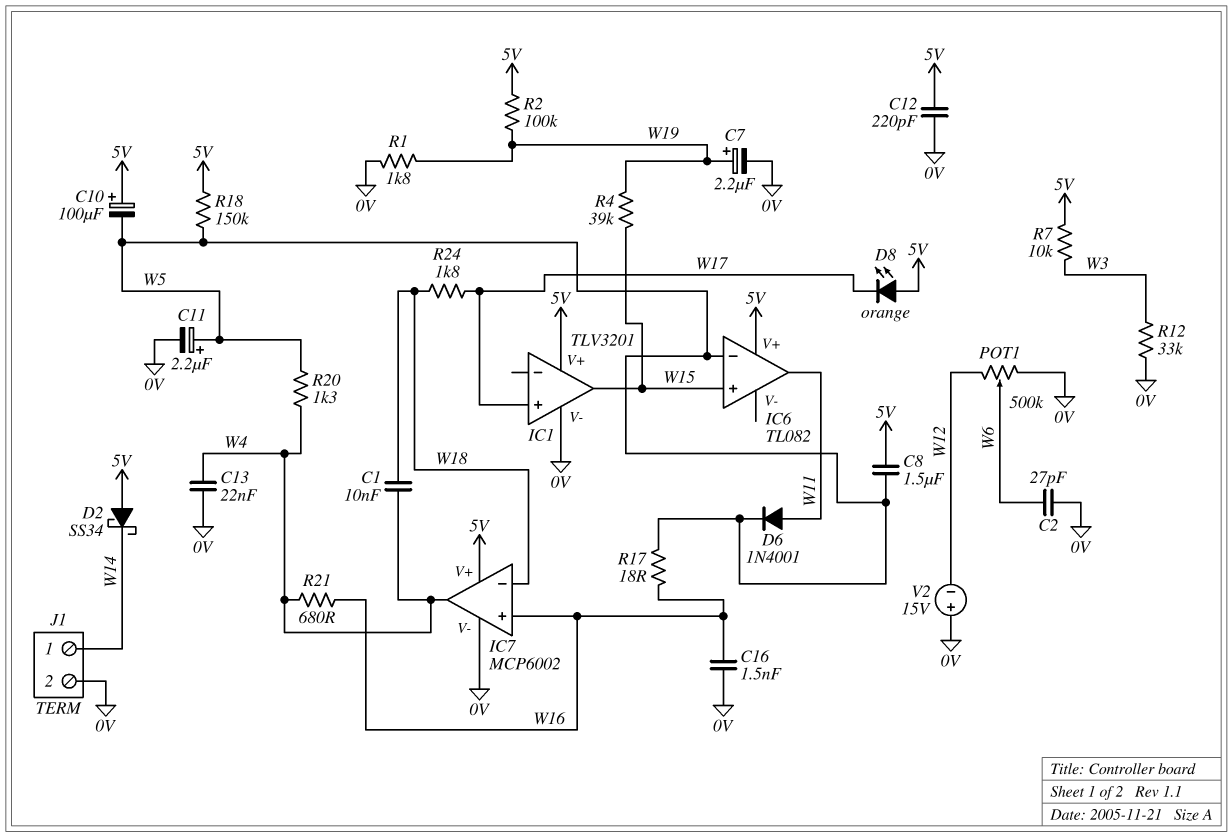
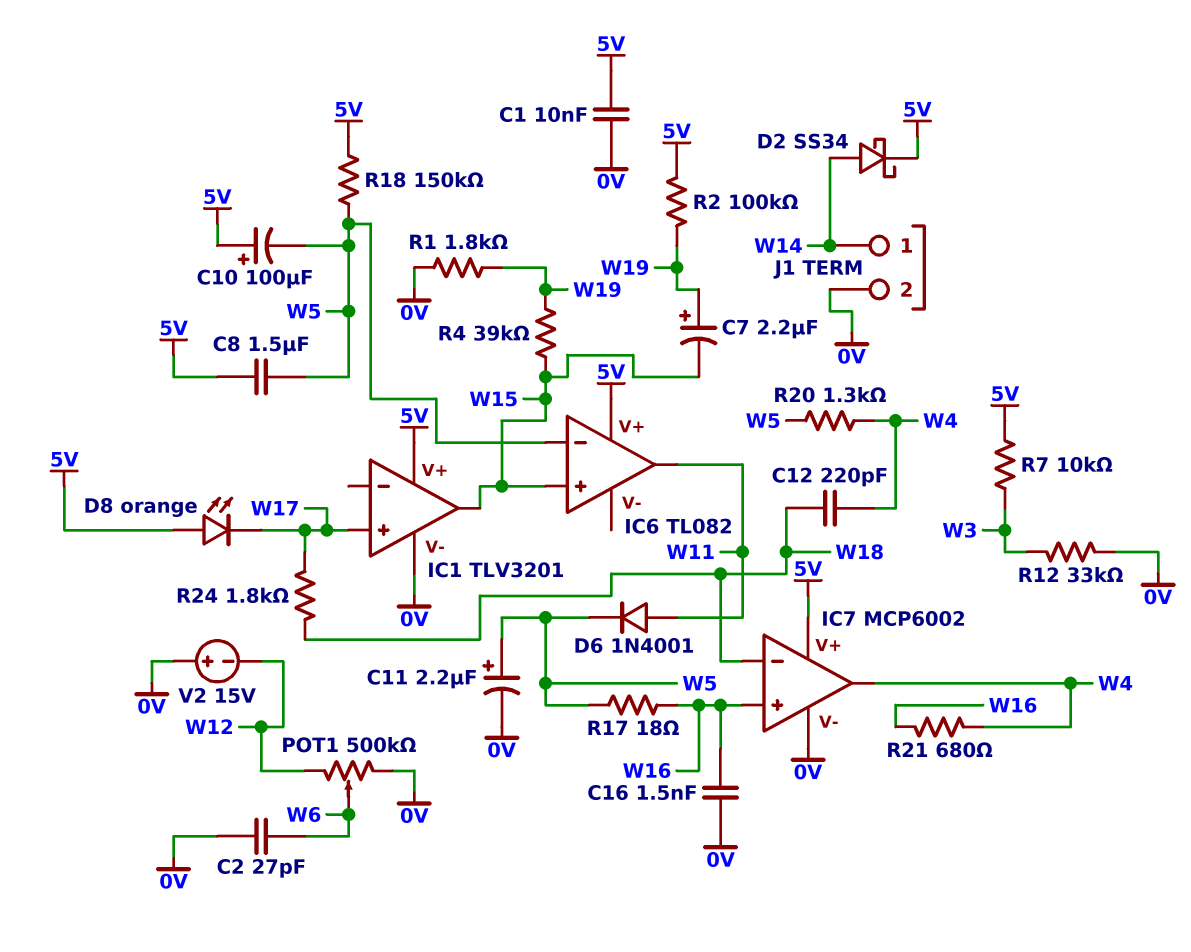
C1: 10nF (W4, W18) -> 10nF (0V, 5V)
C7: 2.2uF (plus W19, minus 0V) -> 2.2uF (plus W19, minus W15)
C12: 220pF (0V, 5V) -> 220pF (W4, W18)
C13: 22nF (0V, W4) -> none
D2: schottky SS34 (A 5V, K W14) -> schottky SS34 (A W14, K 5V)

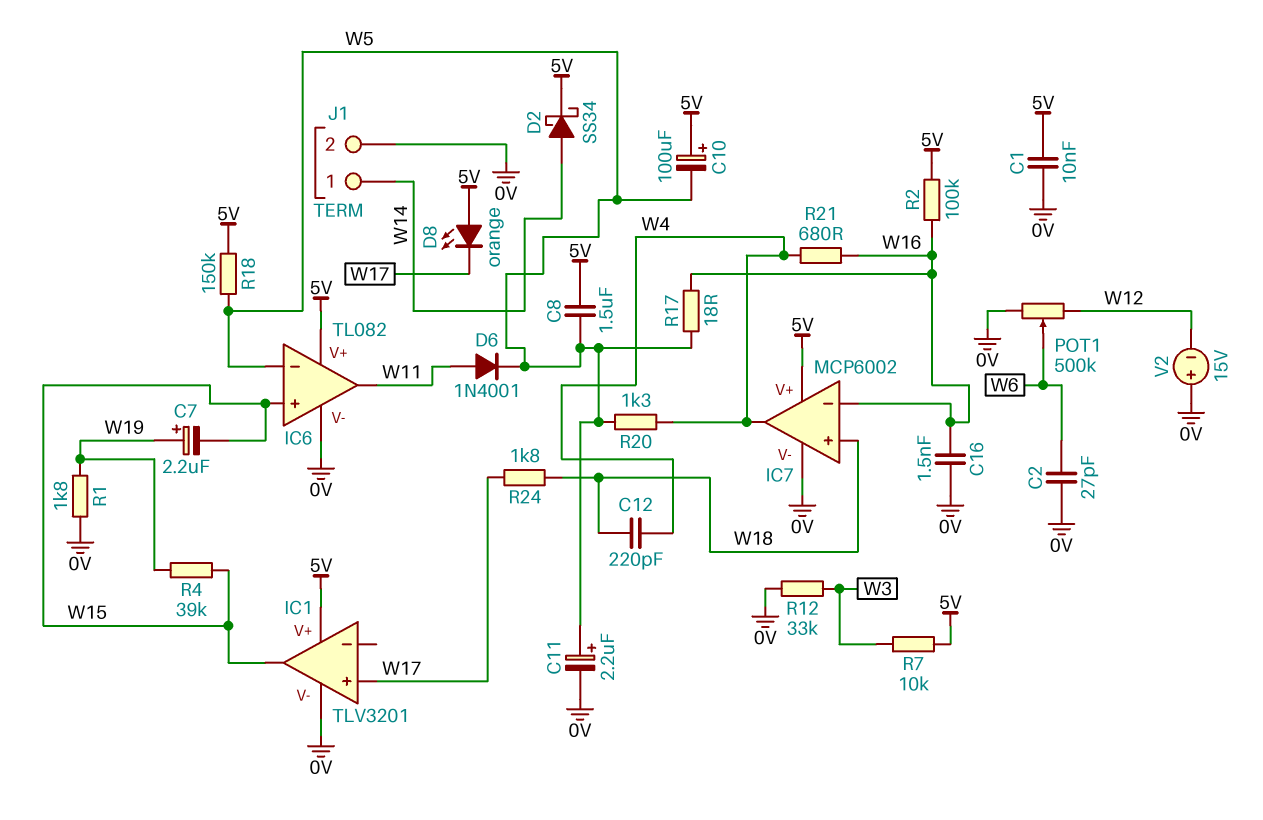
IC6 pin V-: none -> 0V
IC7 pin in+: W16 -> W18
IC7 pin in-: W18 -> W16
R2: 100k (5V, W19) -> 100k (5V, W16)

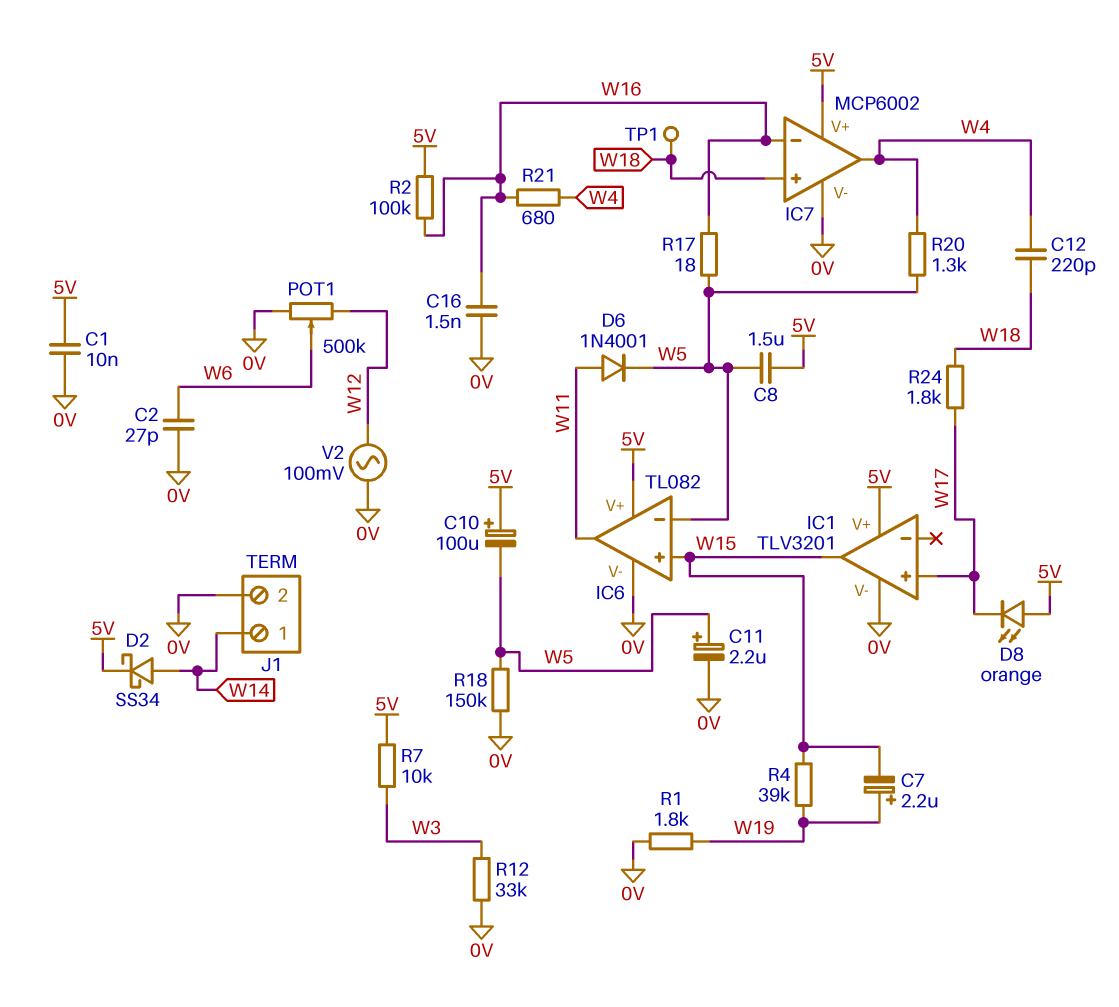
R18: 150k (5V, W5) -> 150k (0V, W5)
TP1: none -> test point (W18)
V2: 15V (plus 0V, minus W12) -> AC 100mV (0V, W12)

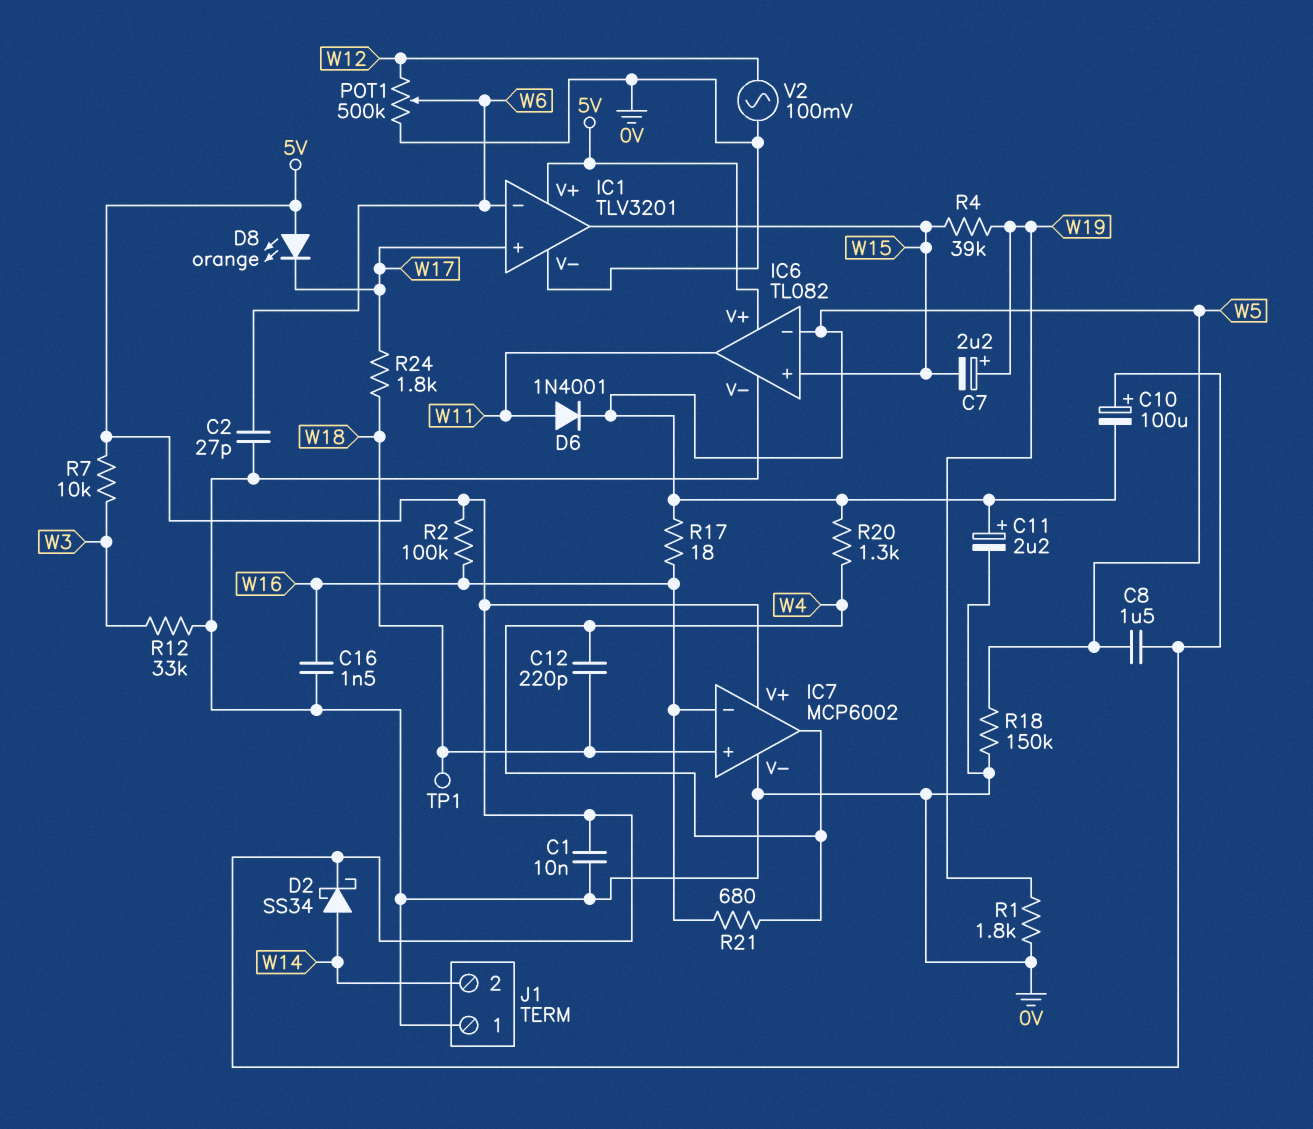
IC1 pin in-: none -> W6
J1 pin 1: W14 -> 0V
J1 pin 2: 0V -> W14

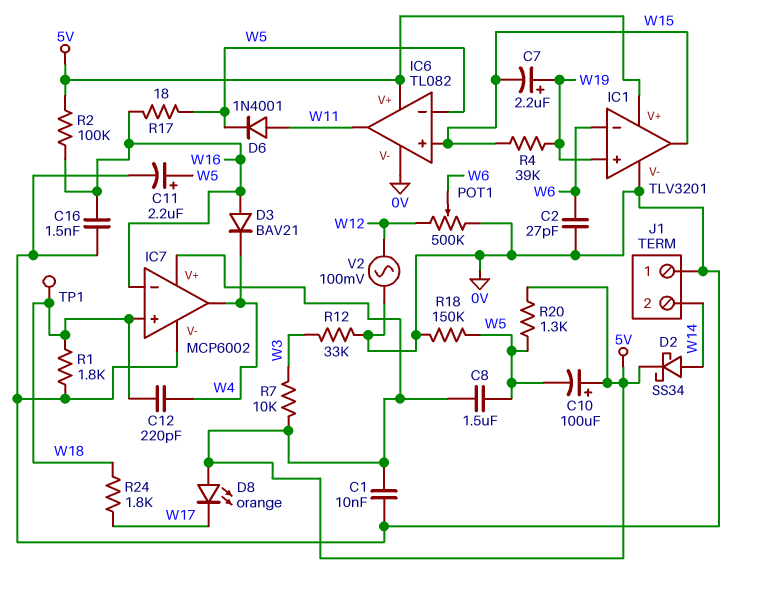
D3: none -> diode BAV21 (A W16, K W4)
IC1 pin in+: W17 -> W19
R1: 1.8k (0V, W19) -> 1.8k (0V, W18)
R20: 1.3k (W4, W5) -> 1.3k (5V, W5)
R21: 680 (W4, W16) -> none

